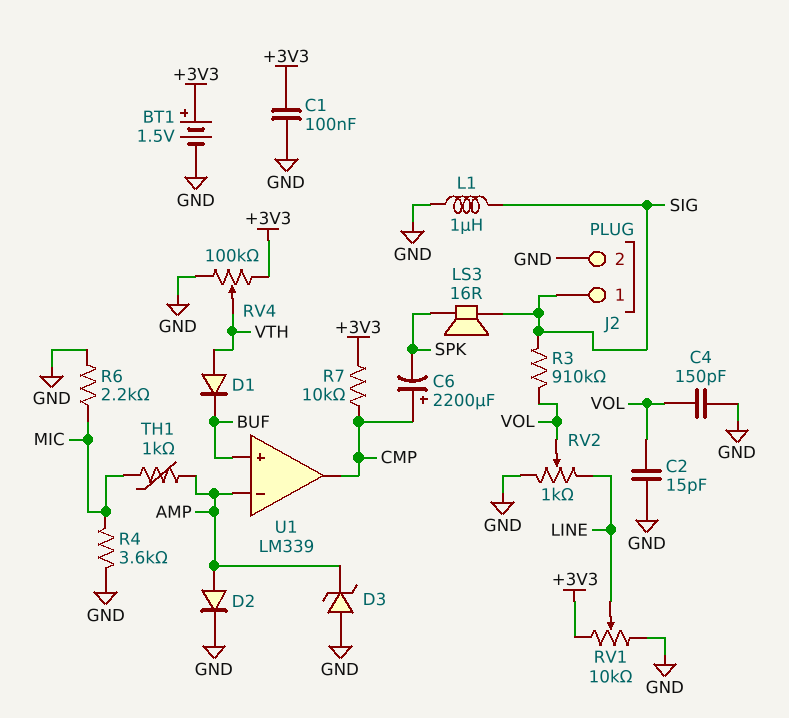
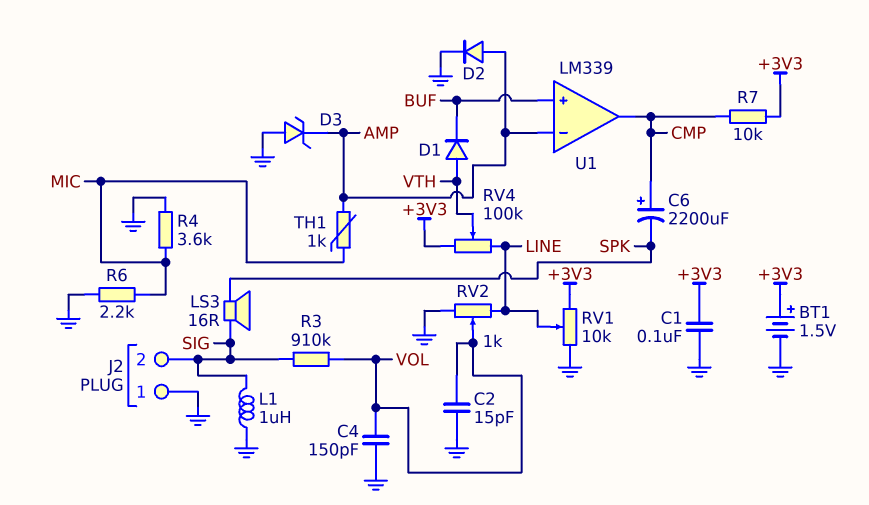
J2 pin 1: SIG -> GND
J2 pin 2: GND -> SIG
RV4: 100k (+3V3, GND, wiper VTH) -> 100k (+3V3, LINE, wiper VTH)

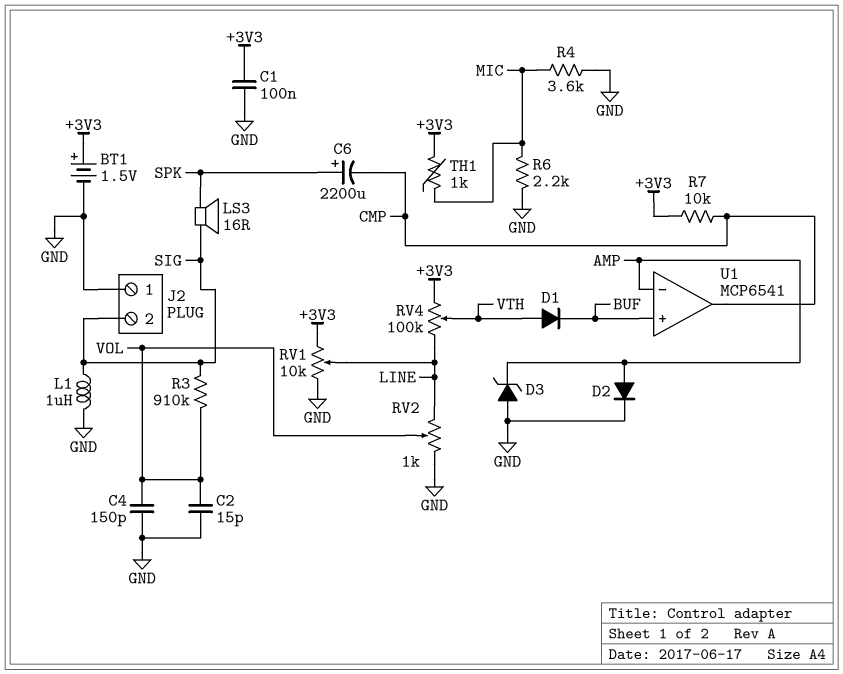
C6: 2200uF (plus CMP, minus SPK) -> 2200uF (plus SPK, minus CMP)
TH1: 1k (AMP, MIC) -> 1k (+3V3, MIC)
U1: LM339 -> MCP6541

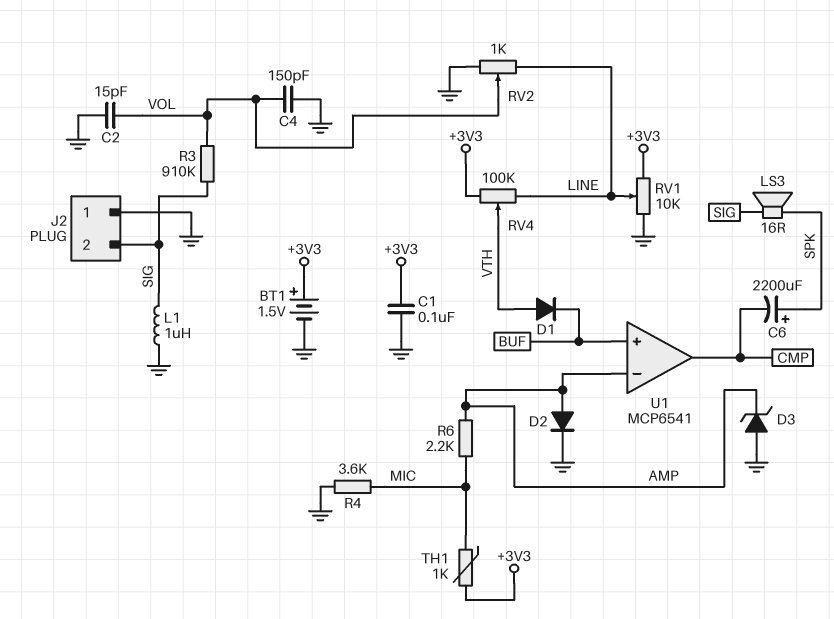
R6: 2.2k (GND, MIC) -> 2.2k (AMP, MIC)
R7: 10k (+3V3, CMP) -> none

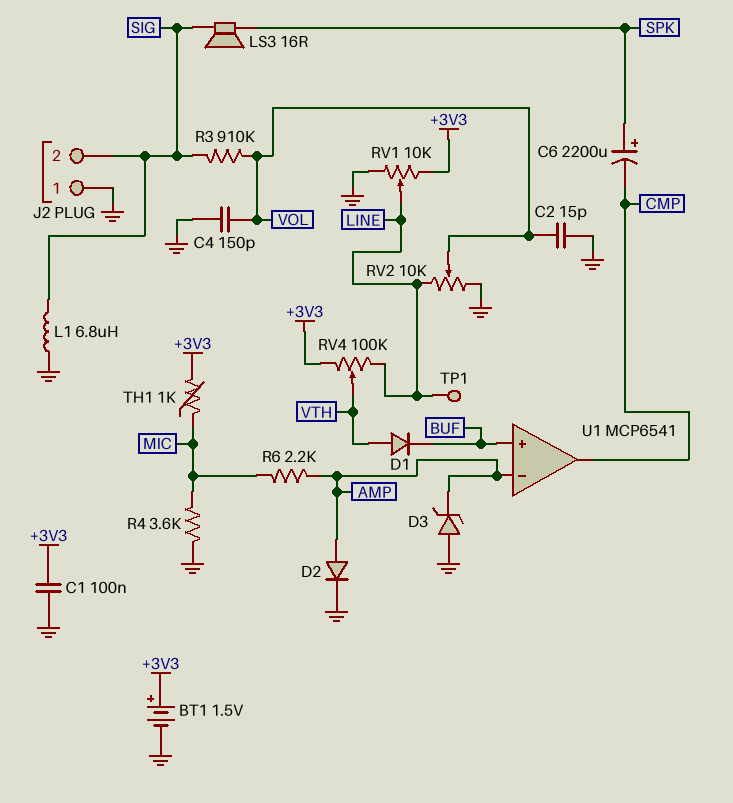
L1: 1uH (GND, SIG) -> 6.8uH (GND, SIG)
RV2: 1k (GND, LINE, wiper VOL) -> 10k (GND, LINE, wiper VOL)
TP1: none -> test point (LINE)

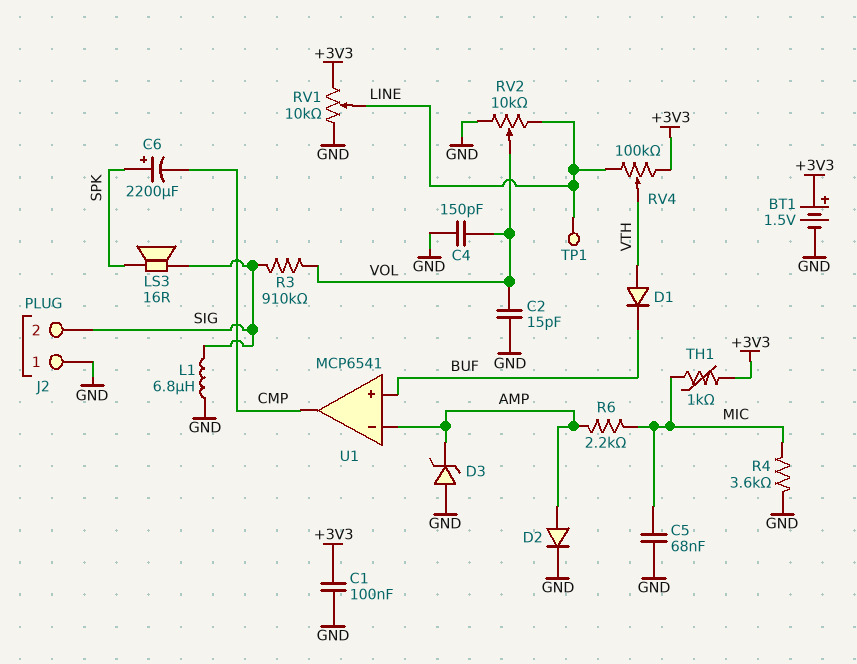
C5: none -> 68nF (GND, MIC)

